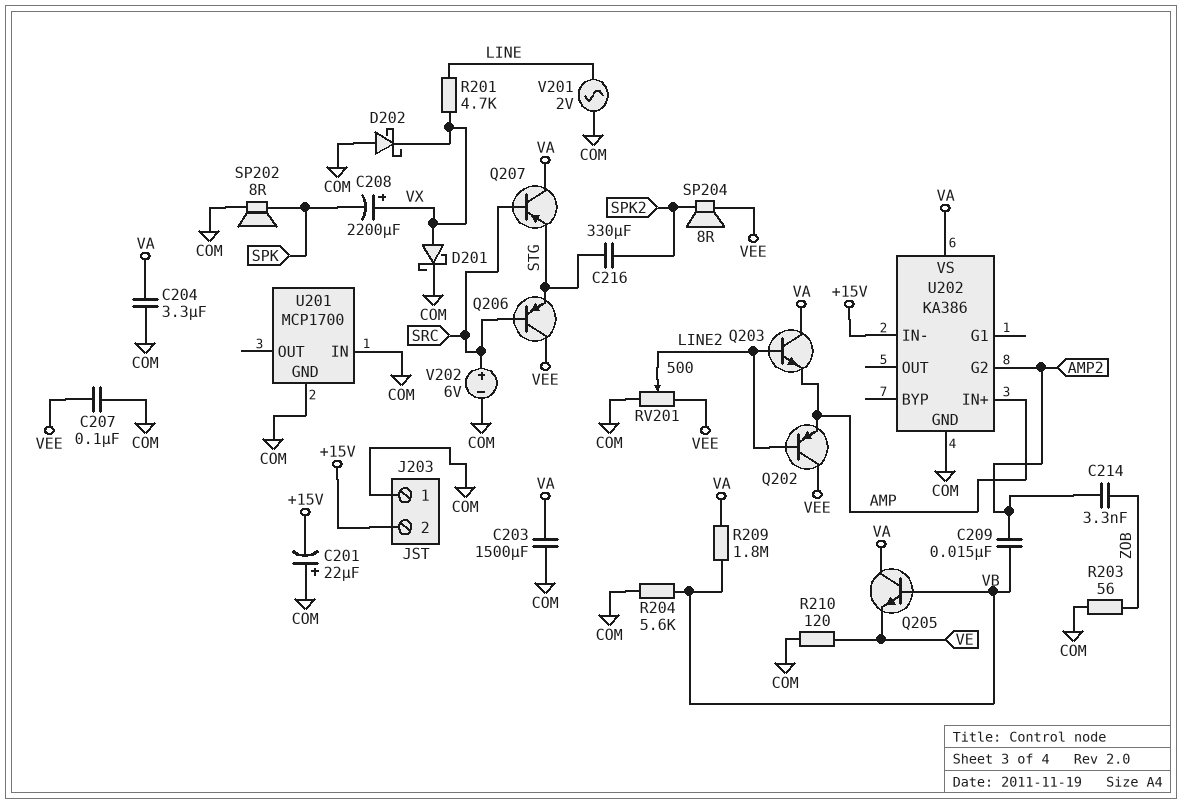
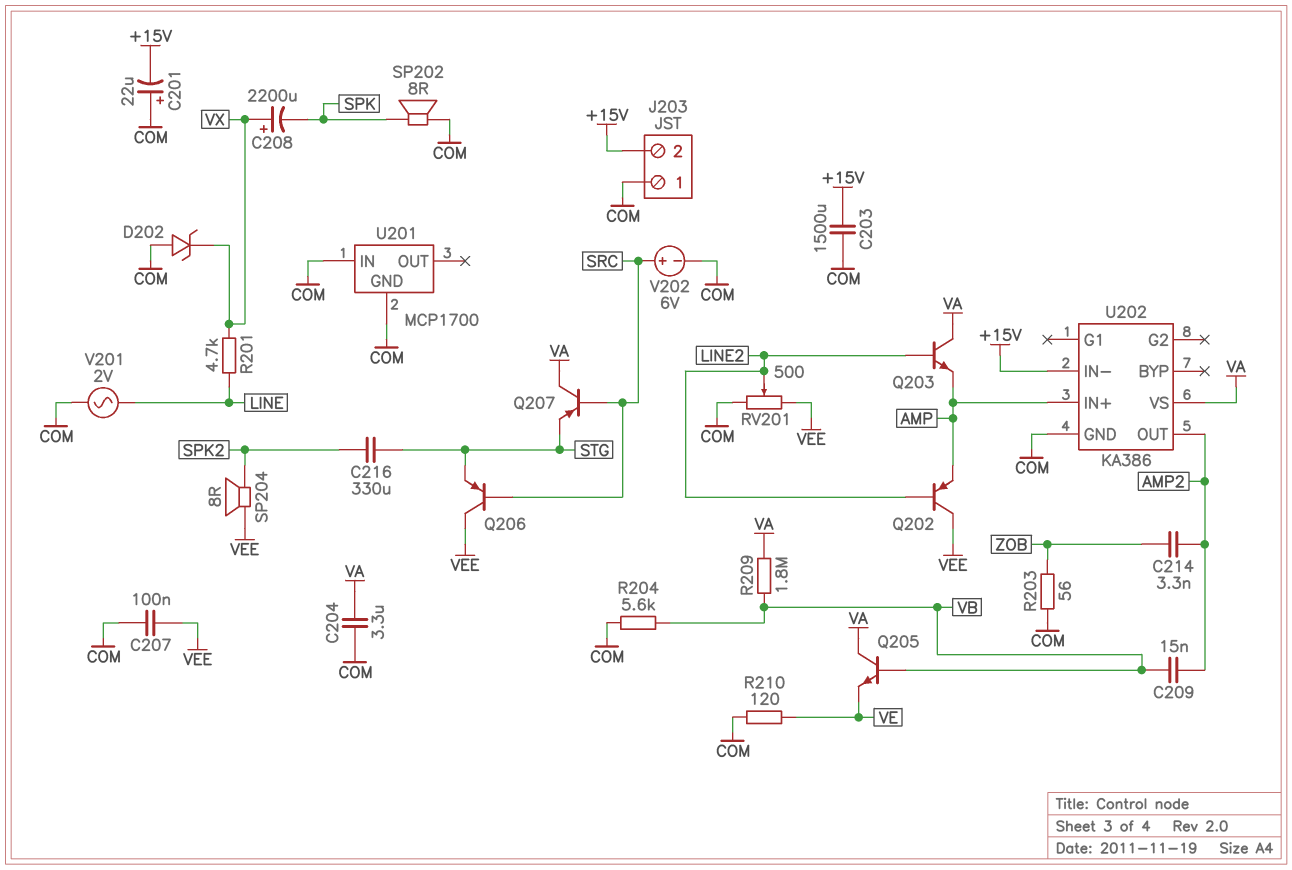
C203: 1500uF (COM, VA) -> 1500uF (+15V, COM)
D201: schottky (A VX, K COM) -> none
D202: schottky (A COM, K VX) -> zener (A COM, K VX)
U202 pin G2: AMP2 -> none
U202 pin OUT: none -> AMP2

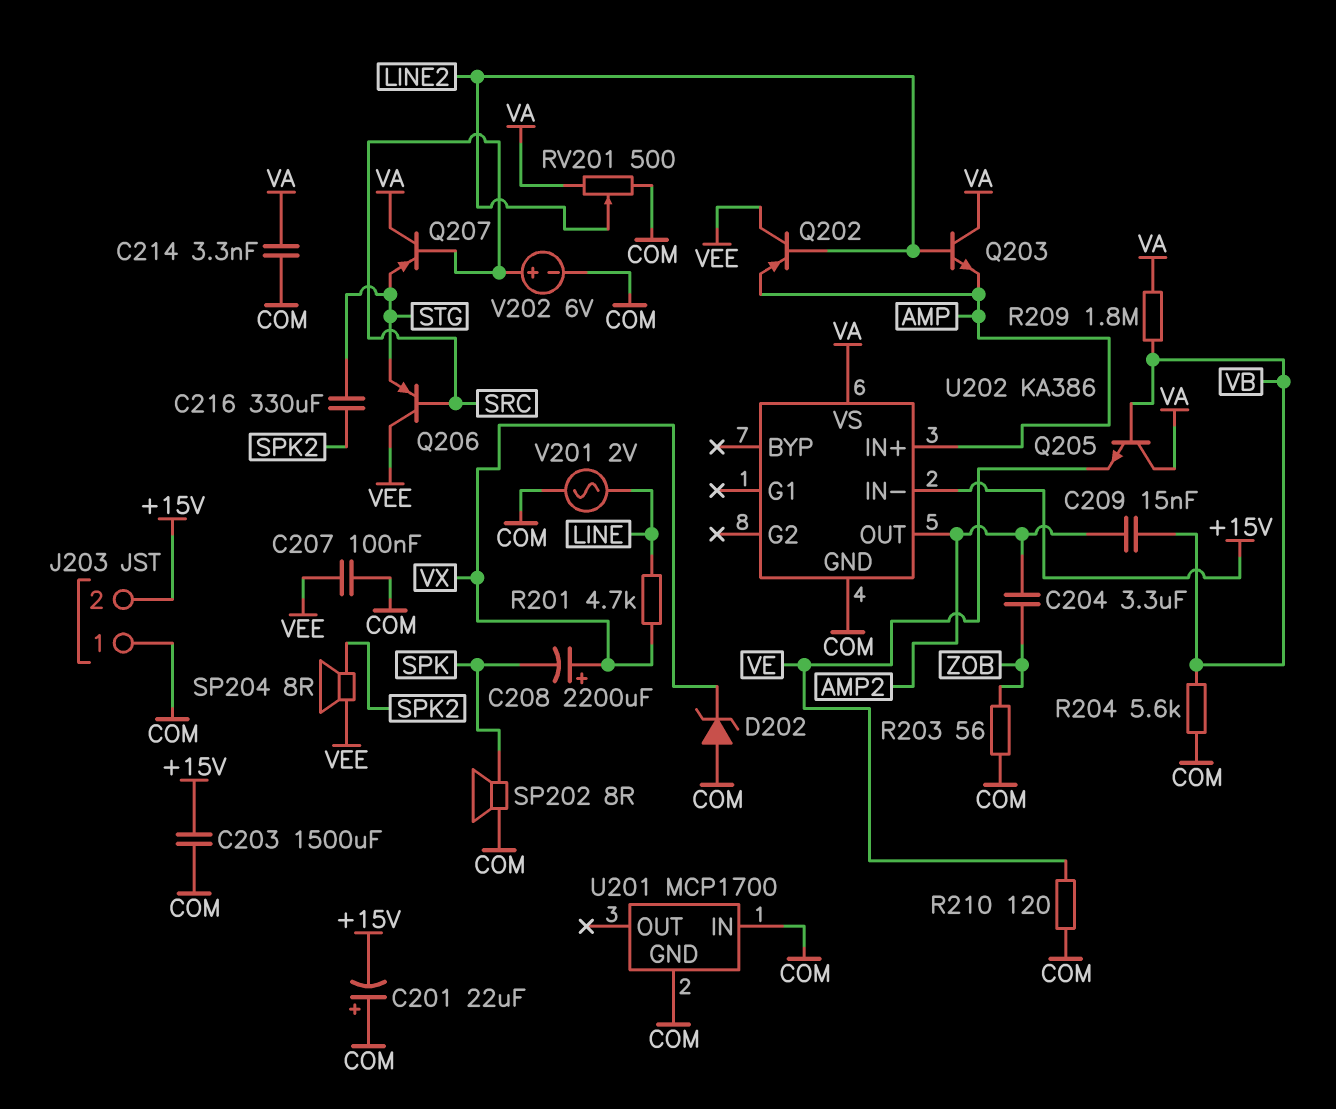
C204: 3.3uF (COM, VA) -> 3.3uF (AMP2, ZOB)
C214: 3.3nF (AMP2, ZOB) -> 3.3nF (COM, VA)
RV201: 500 (COM, VEE, wiper LINE2) -> 500 (COM, VA, wiper LINE2)

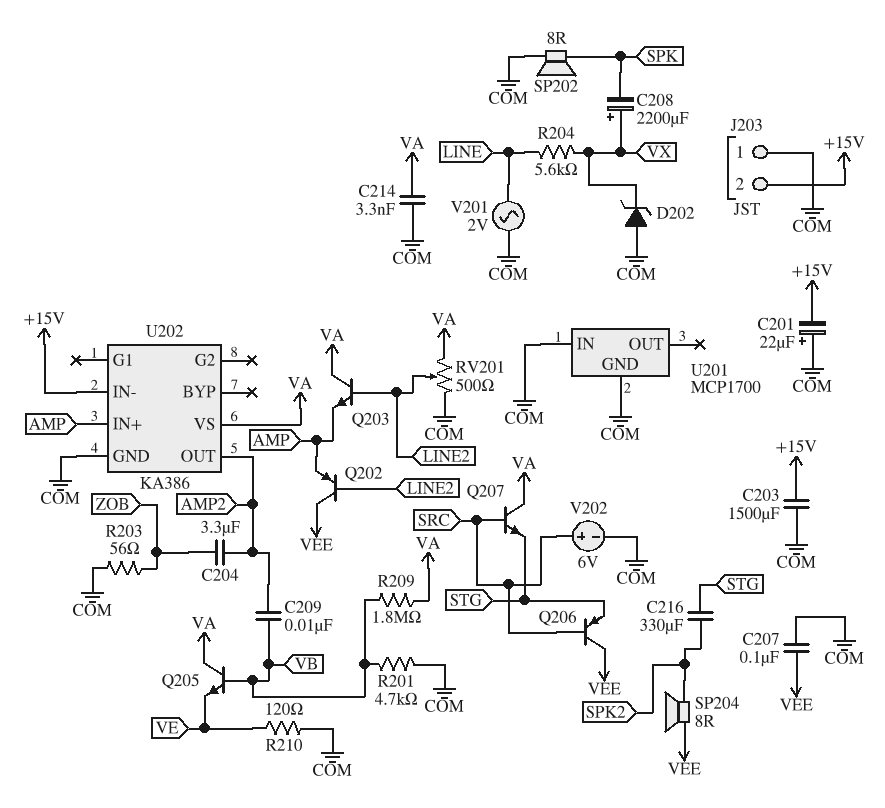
C209: 15nF (AMP2, VB) -> 10nF (AMP2, VB)
Q207: PNP (B SRC, C VA, E STG) -> NPN (B SRC, C VA, E STG)
R201: 4.7k (LINE, VX) -> 4.7k (COM, VB)
R204: 5.6k (COM, VB) -> 5.6k (LINE, VX)

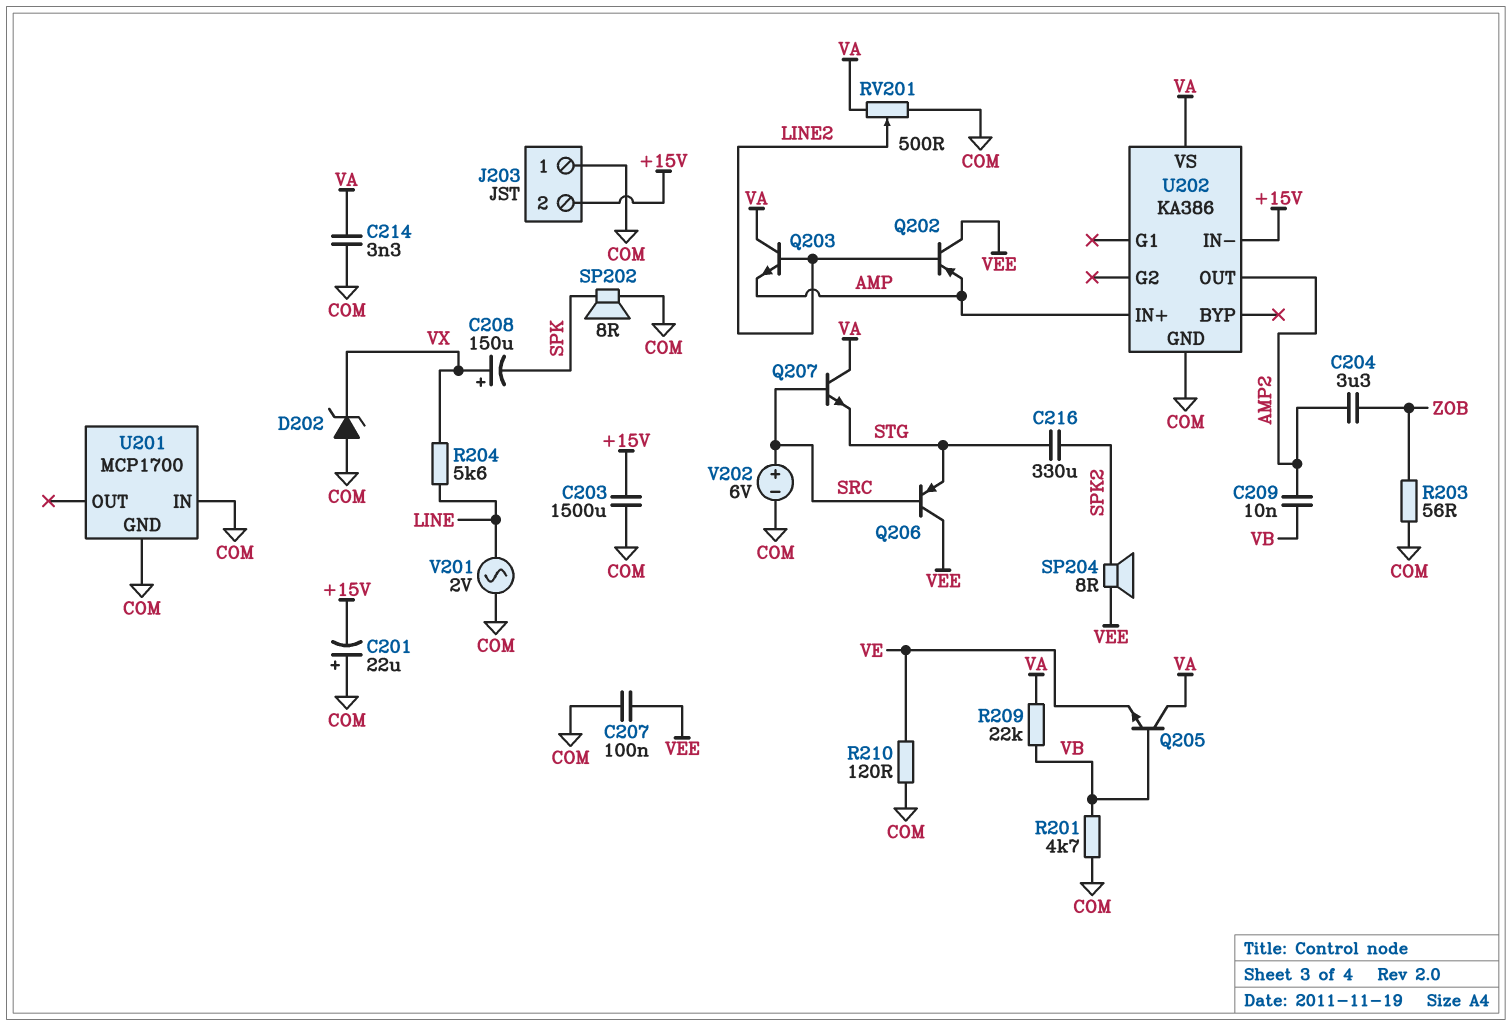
C208: 2200uF (plus VX, minus SPK) -> 150uF (plus VX, minus SPK)
R209: 1.8M (VA, VB) -> 22k (VA, VB)

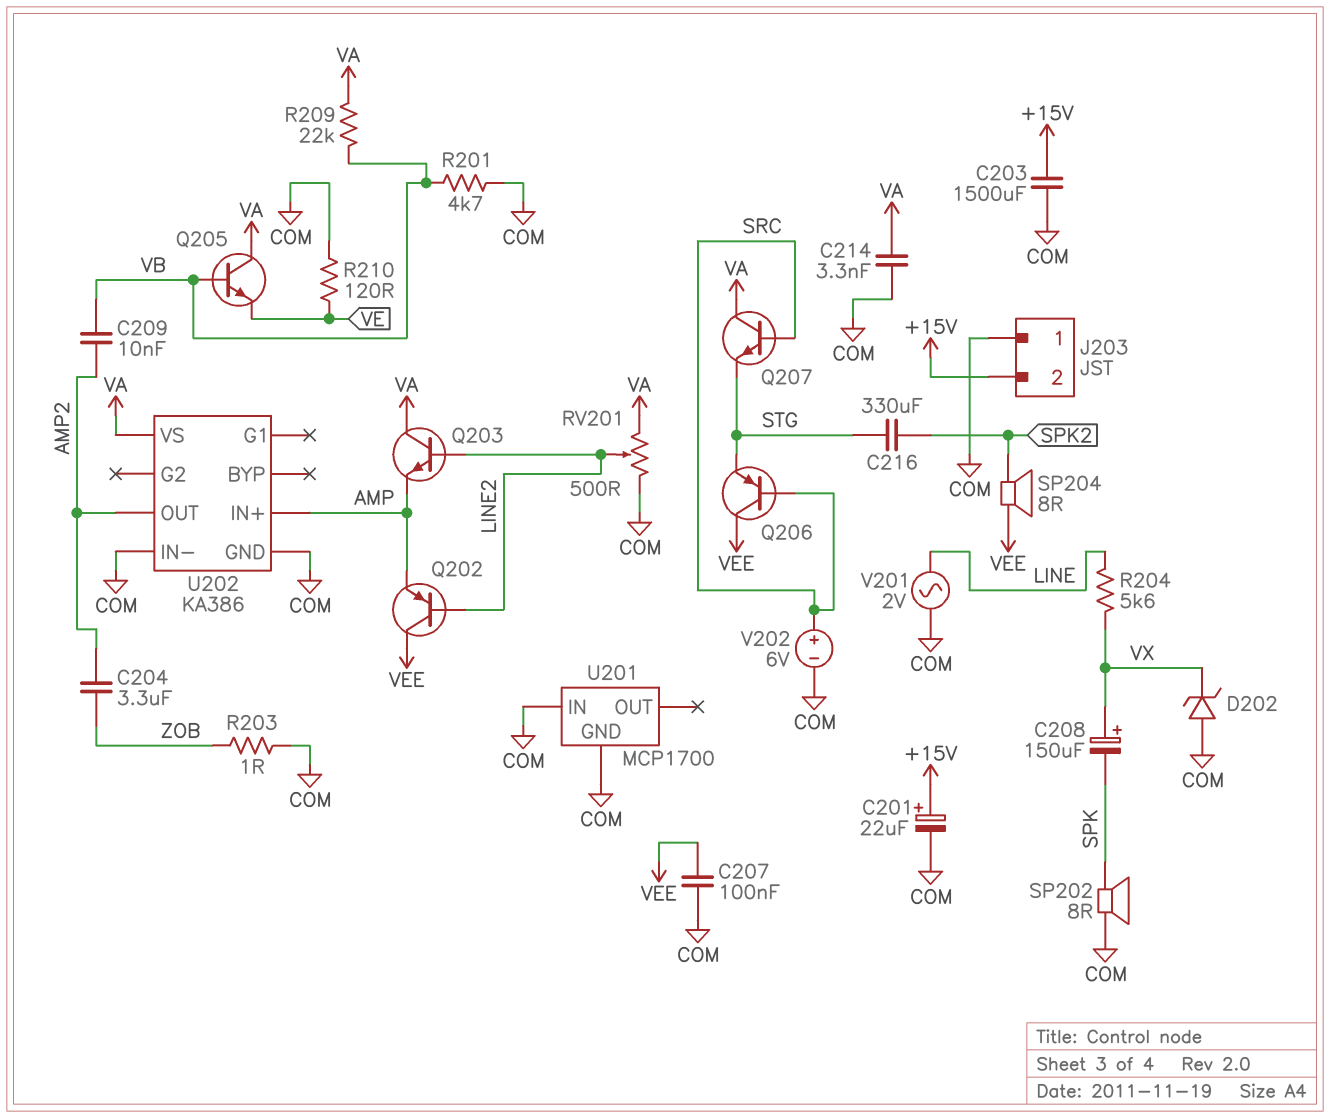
C201: 22uF (plus COM, minus +15V) -> 22uF (plus +15V, minus COM)
R203: 56 (COM, ZOB) -> 1 (COM, ZOB)
U202 pin IN-: +15V -> COM

